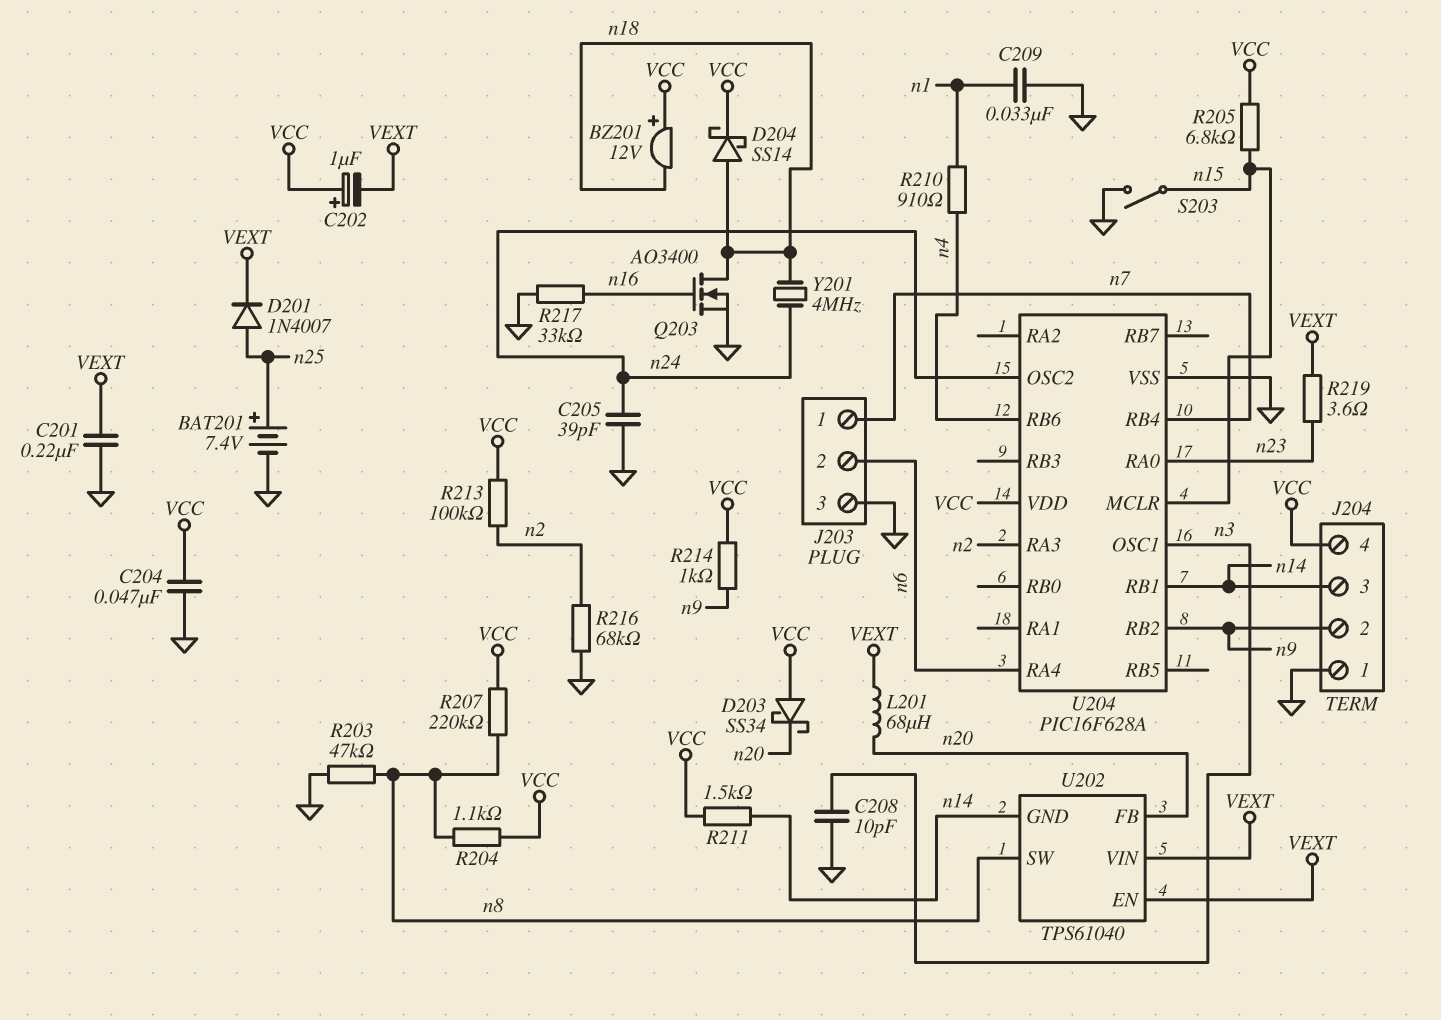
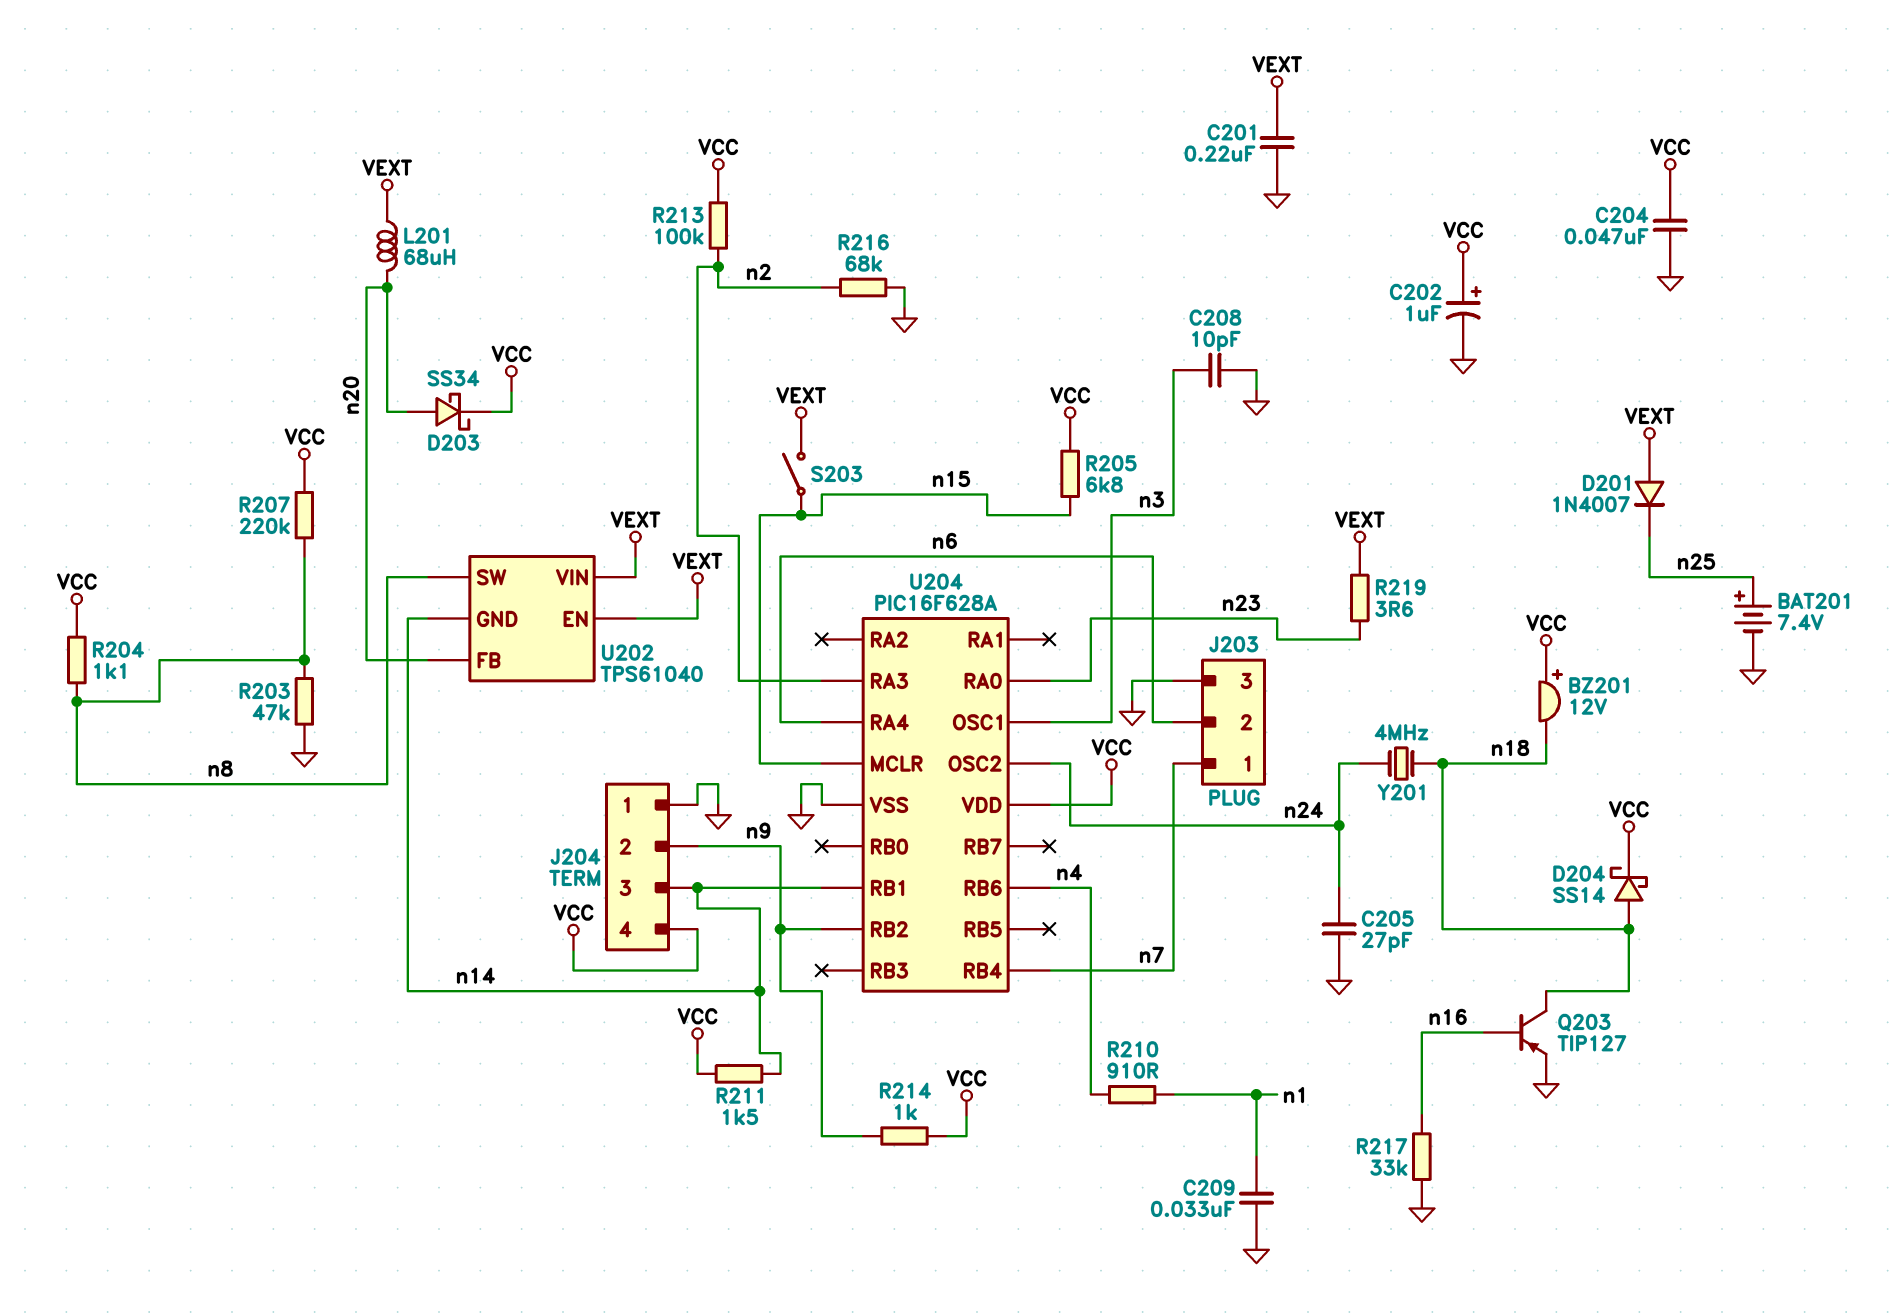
C202: 1uF (plus VCC, minus VEXT) -> 1uF (plus VCC, minus GND)
C205: 39pF (GND, n24) -> 27pF (GND, n24)
D201: diode 1N4007 (A n25, K VEXT) -> diode 1N4007 (A VEXT, K n25)
D203: schottky SS34 (A VCC, K n20) -> schottky SS34 (A n20, K VCC)
Q203: NMOS AO3400 (G n16, D n18, S GND) -> PNP TIP127 (B n16, C n18, E GND)
S203: switch (GND, n15) -> switch (VEXT, n15)

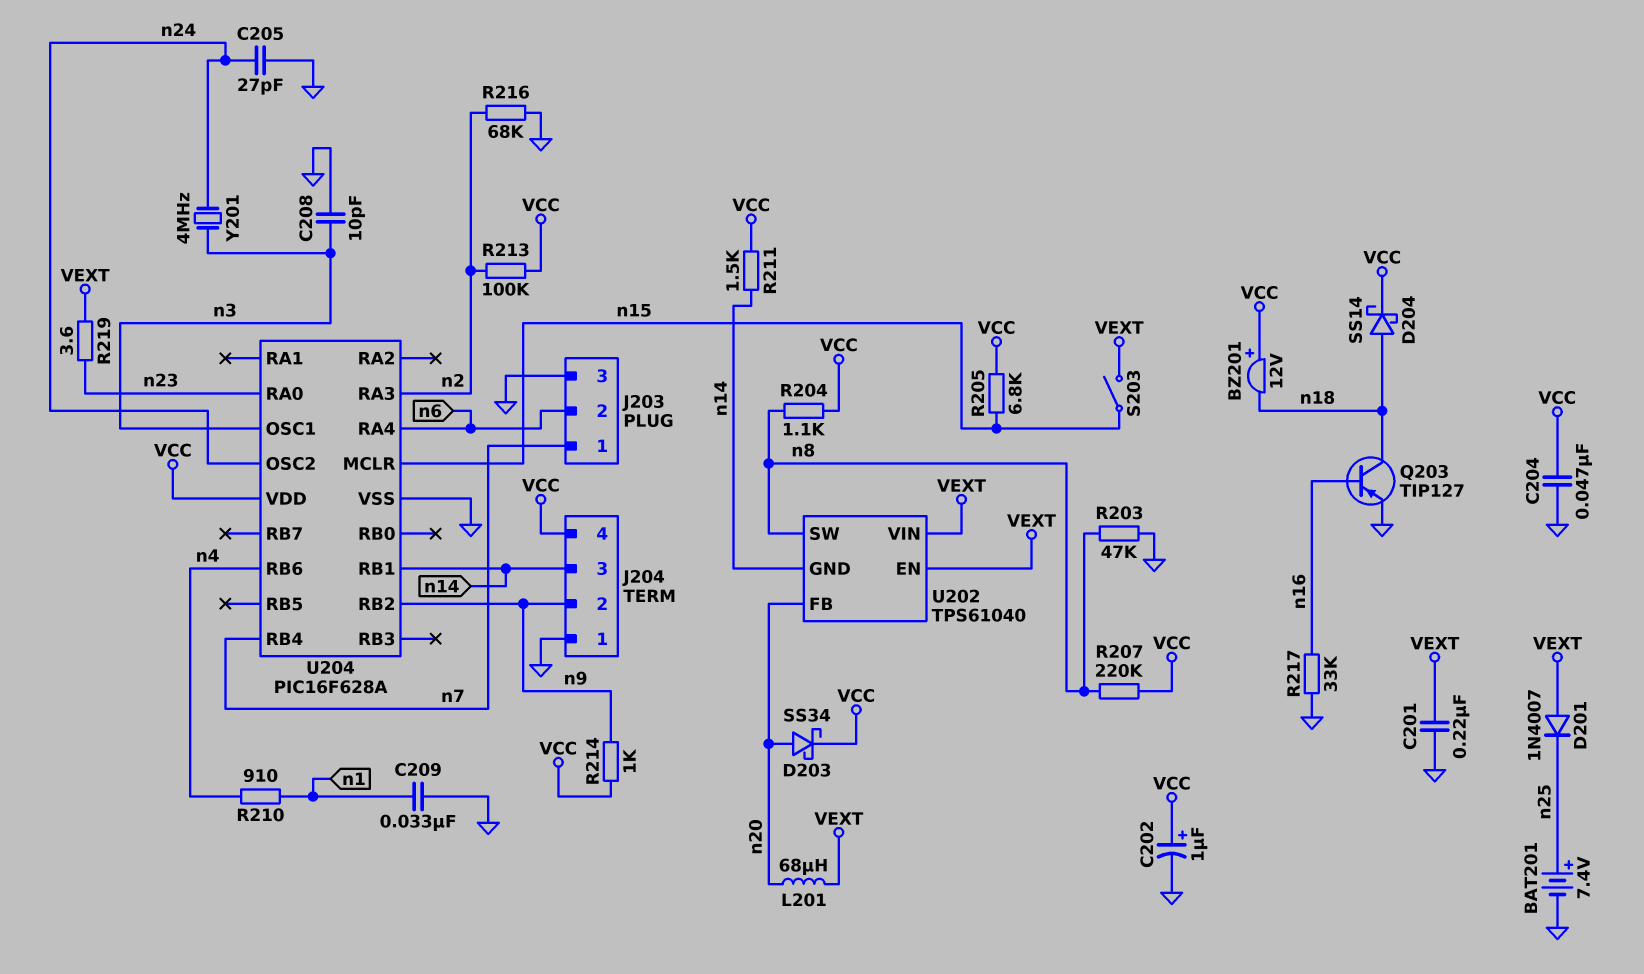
Y201: 4MHz (n18, n24) -> 4MHz (n3, n24)

